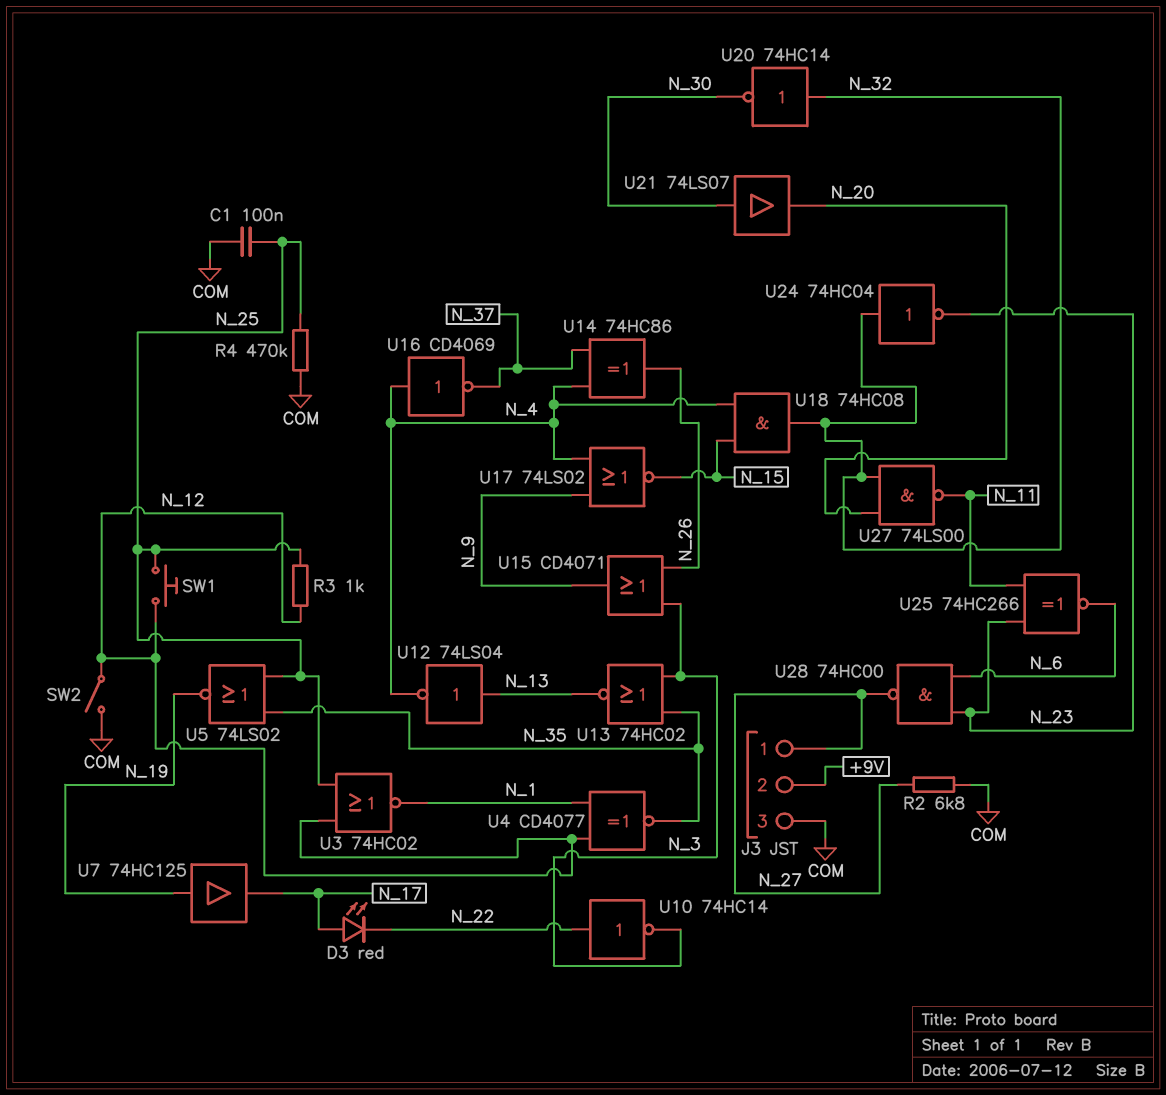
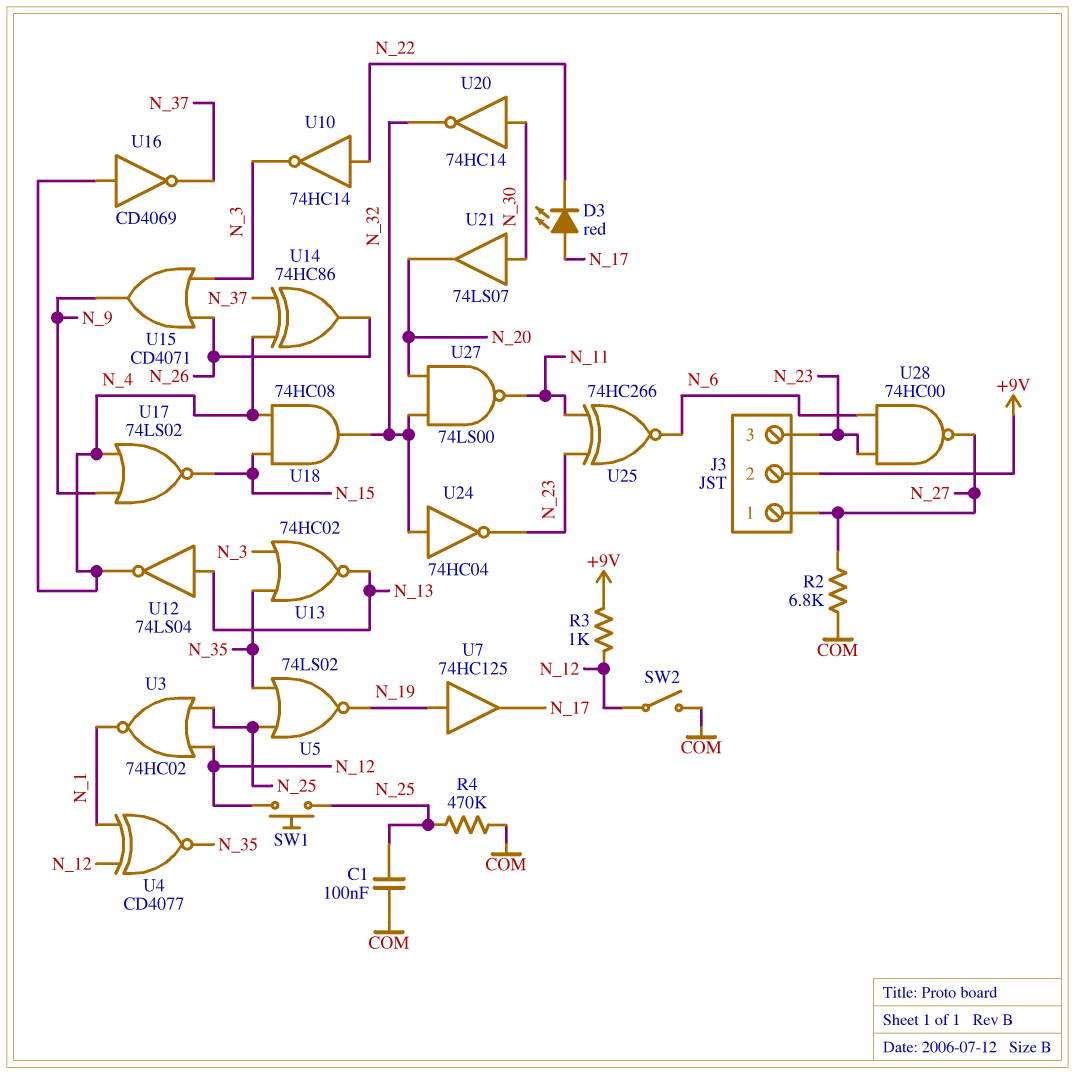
J3 pin 3: COM -> N_23
R3: 1k (N_12, N_25) -> 1k (+9V, N_12)
U20: NOT 74HC14 (in N_32, out N_30) -> NOT 74HC14 (in N_30, out N_32)

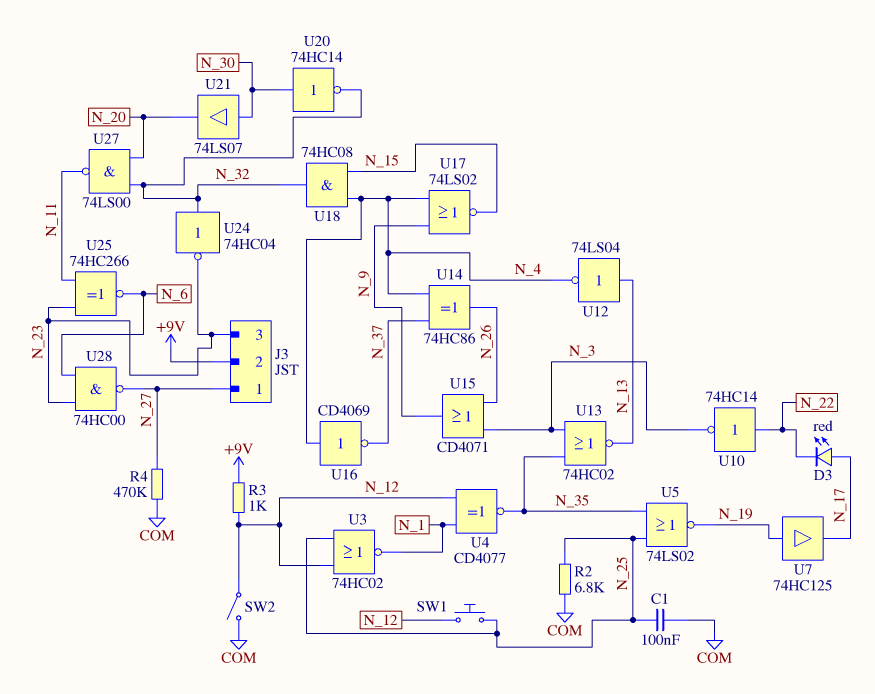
R2: 6.8k (COM, N_27) -> 6.8k (COM, N_25)
R4: 470k (COM, N_25) -> 470k (COM, N_27)

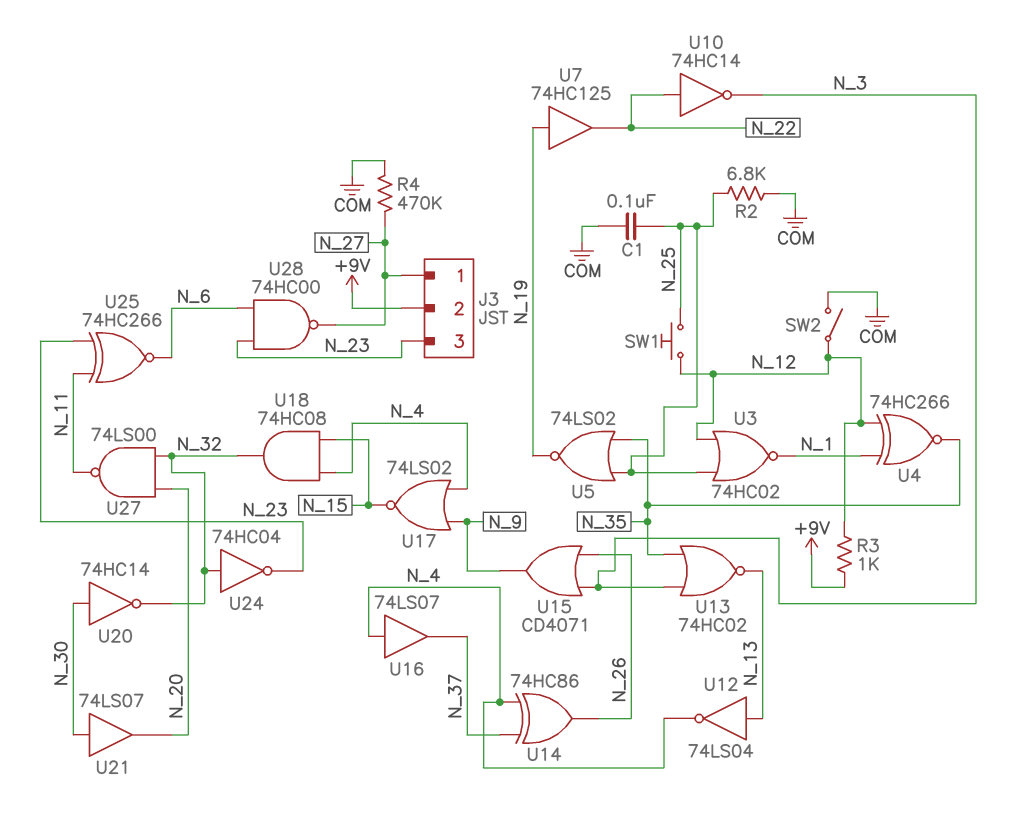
D3: LED red (A N_17, K N_22) -> none
U4: XNOR CD4077 (in N_1, in N_12, out N_35) -> XNOR 74HC266 (in N_1, in N_12, out N_35)
U7: buffer 74HC125 (in N_19, out N_17) -> buffer 74HC125 (in N_19, out N_22)
U16: NOT CD4069 (in N_4, out N_37) -> buffer 74LS07 (in N_4, out N_37)

